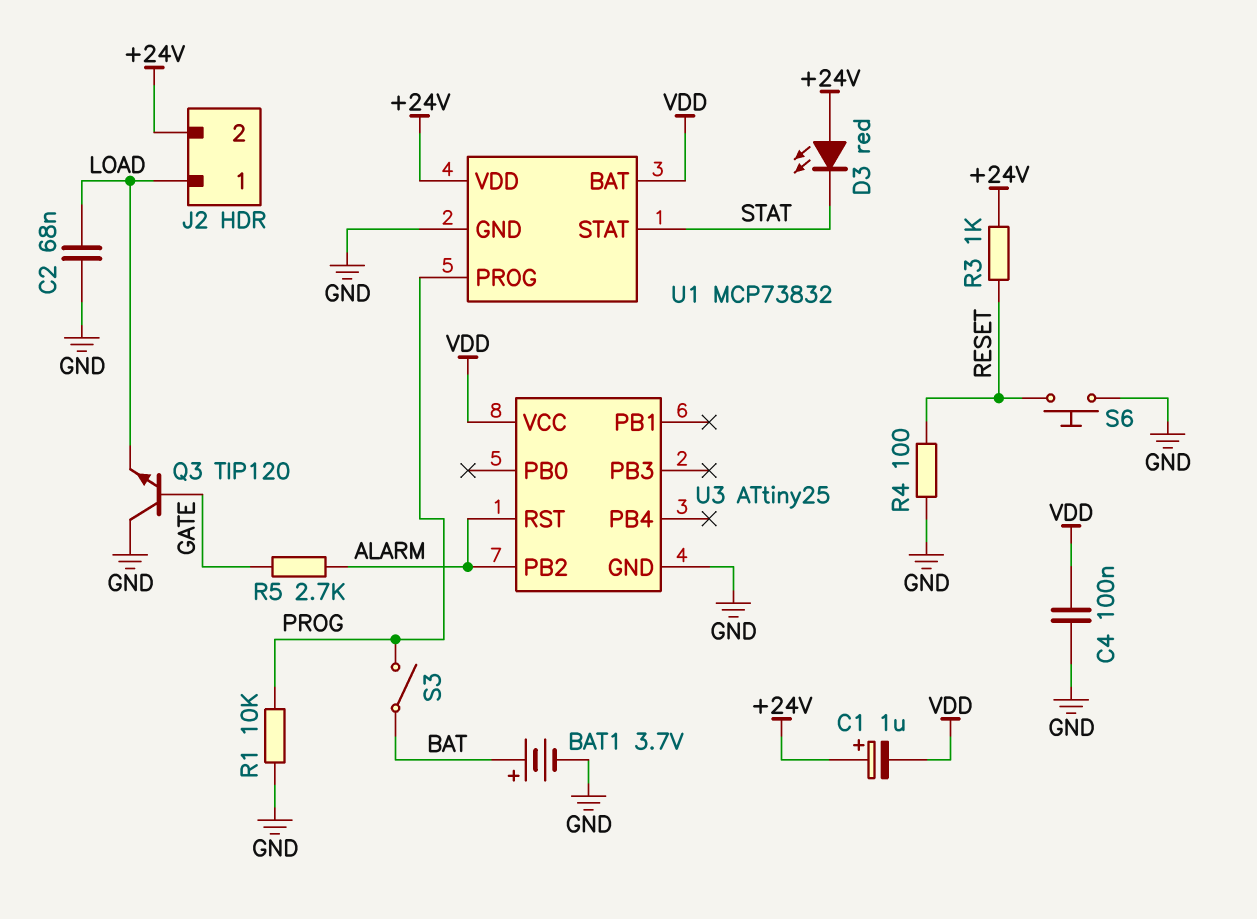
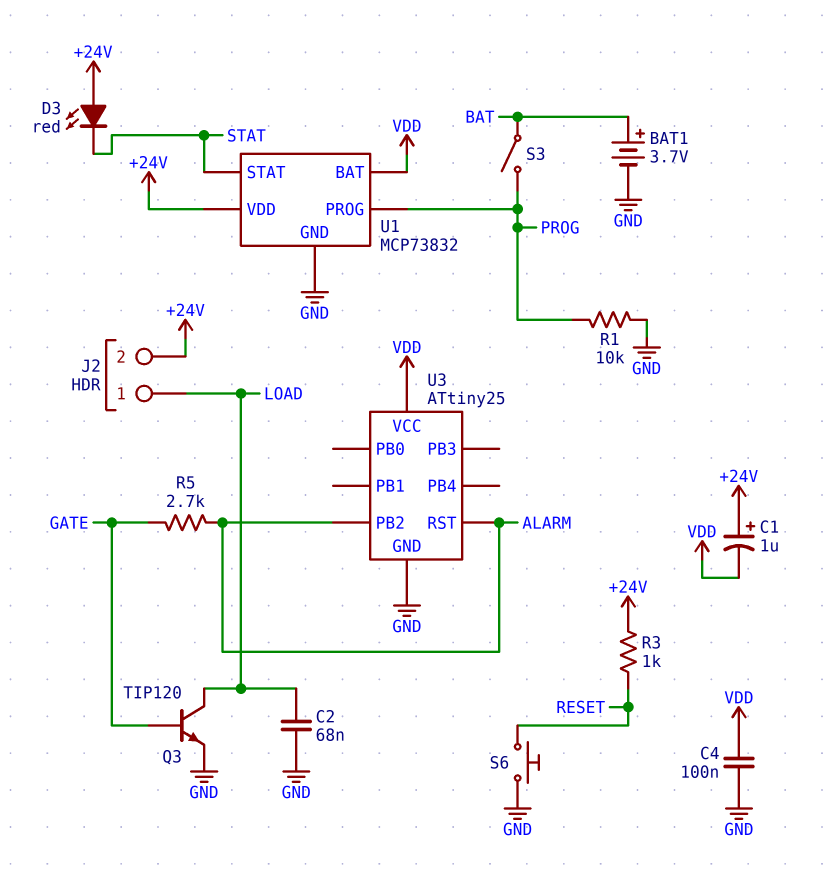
Q3: NPN TIP120 (B GATE, C GND, E LOAD) -> NPN TIP120 (B GATE, C LOAD, E GND)
R4: 100 (GND, RESET) -> none

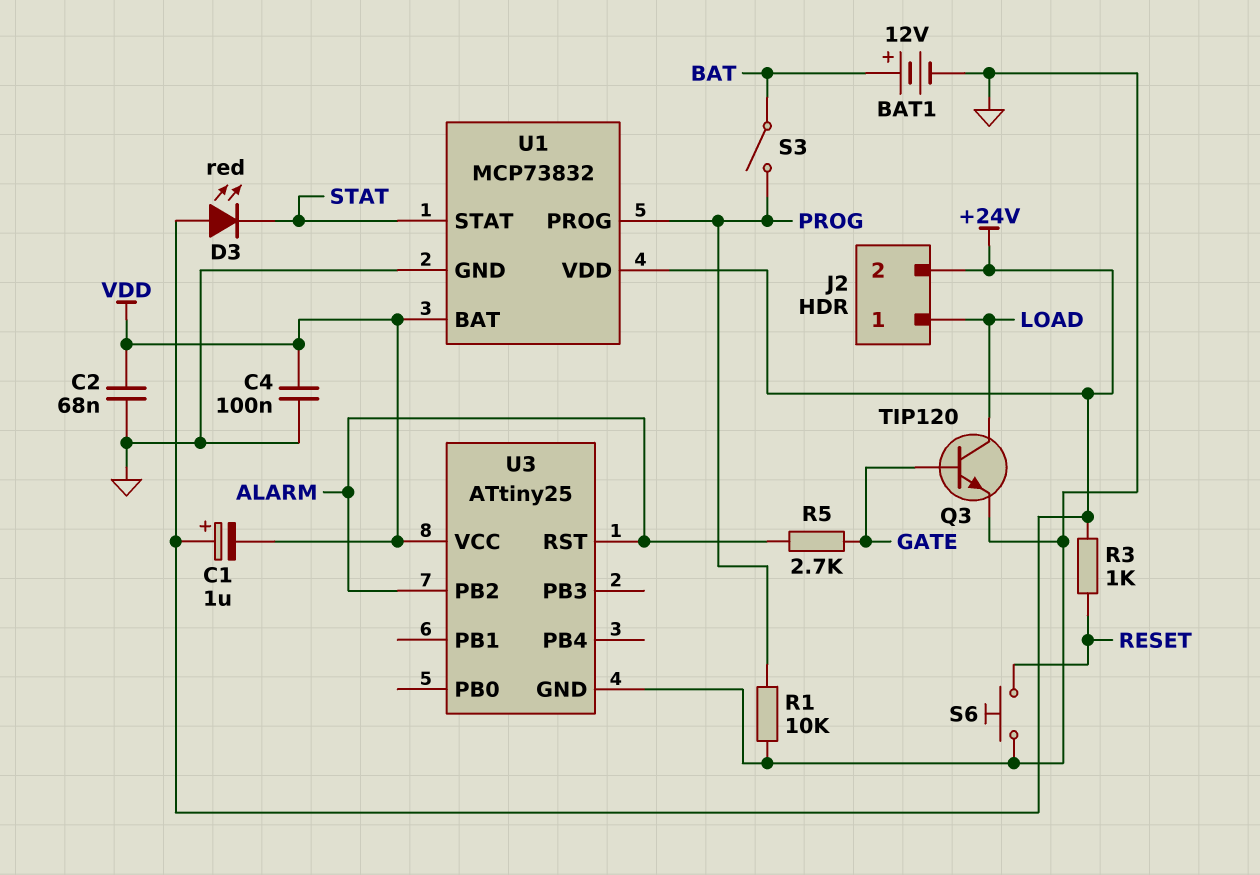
BAT1: 3.7V (plus BAT, minus GND) -> 12V (plus BAT, minus GND)
C2: 68nF (GND, LOAD) -> 68nF (GND, VDD)

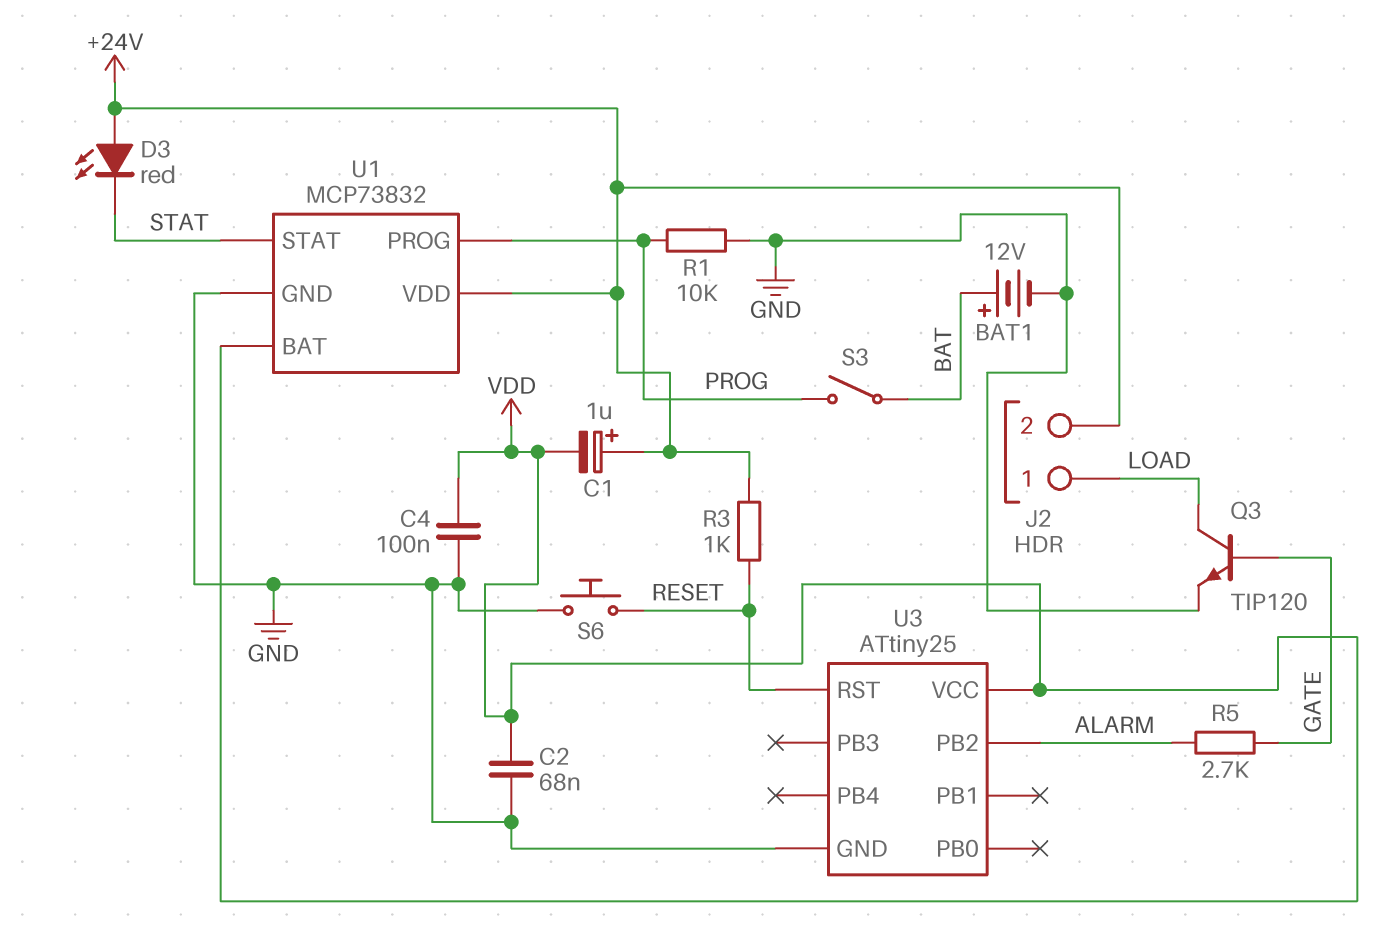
U3 pin RST: ALARM -> RESET

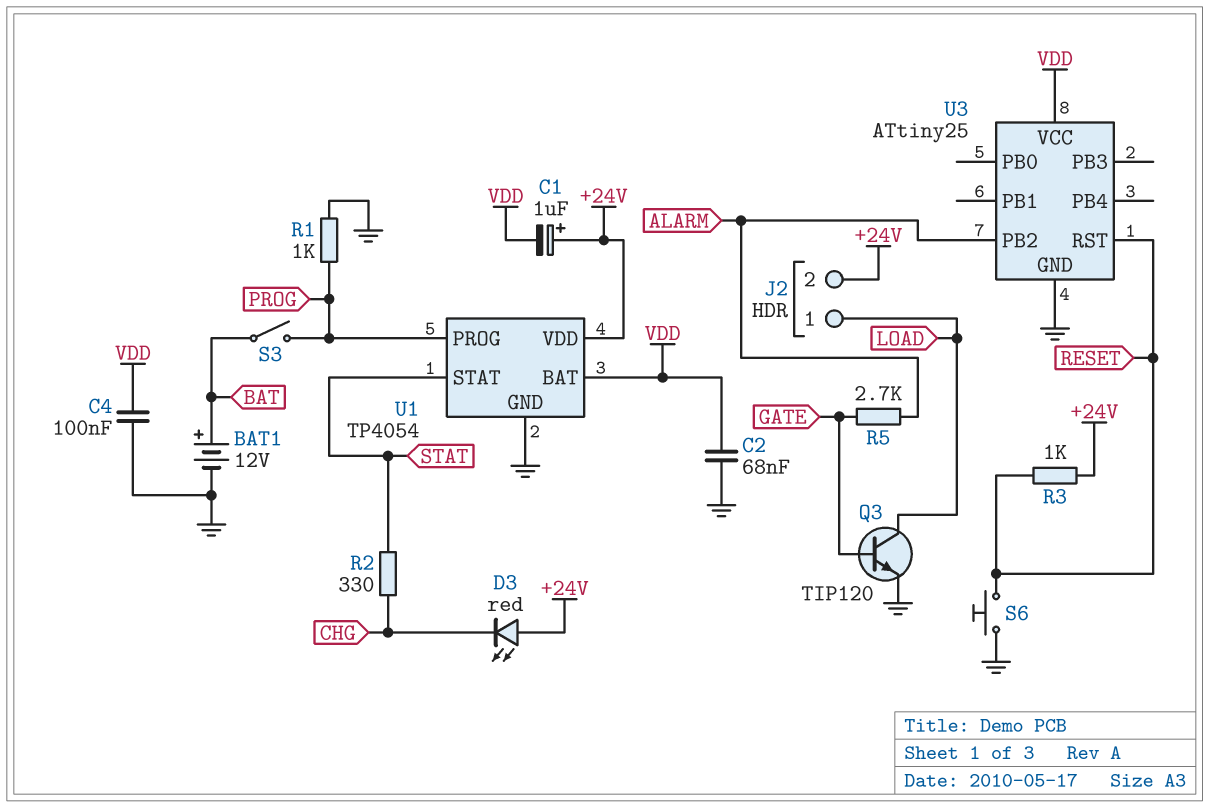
D3: LED red (A +24V, K STAT) -> LED red (A +24V, K CHG)
R1: 10k (GND, PROG) -> 1k (GND, PROG)
R2: none -> 330 (CHG, STAT)
U1: MCP73832 -> TP4054

